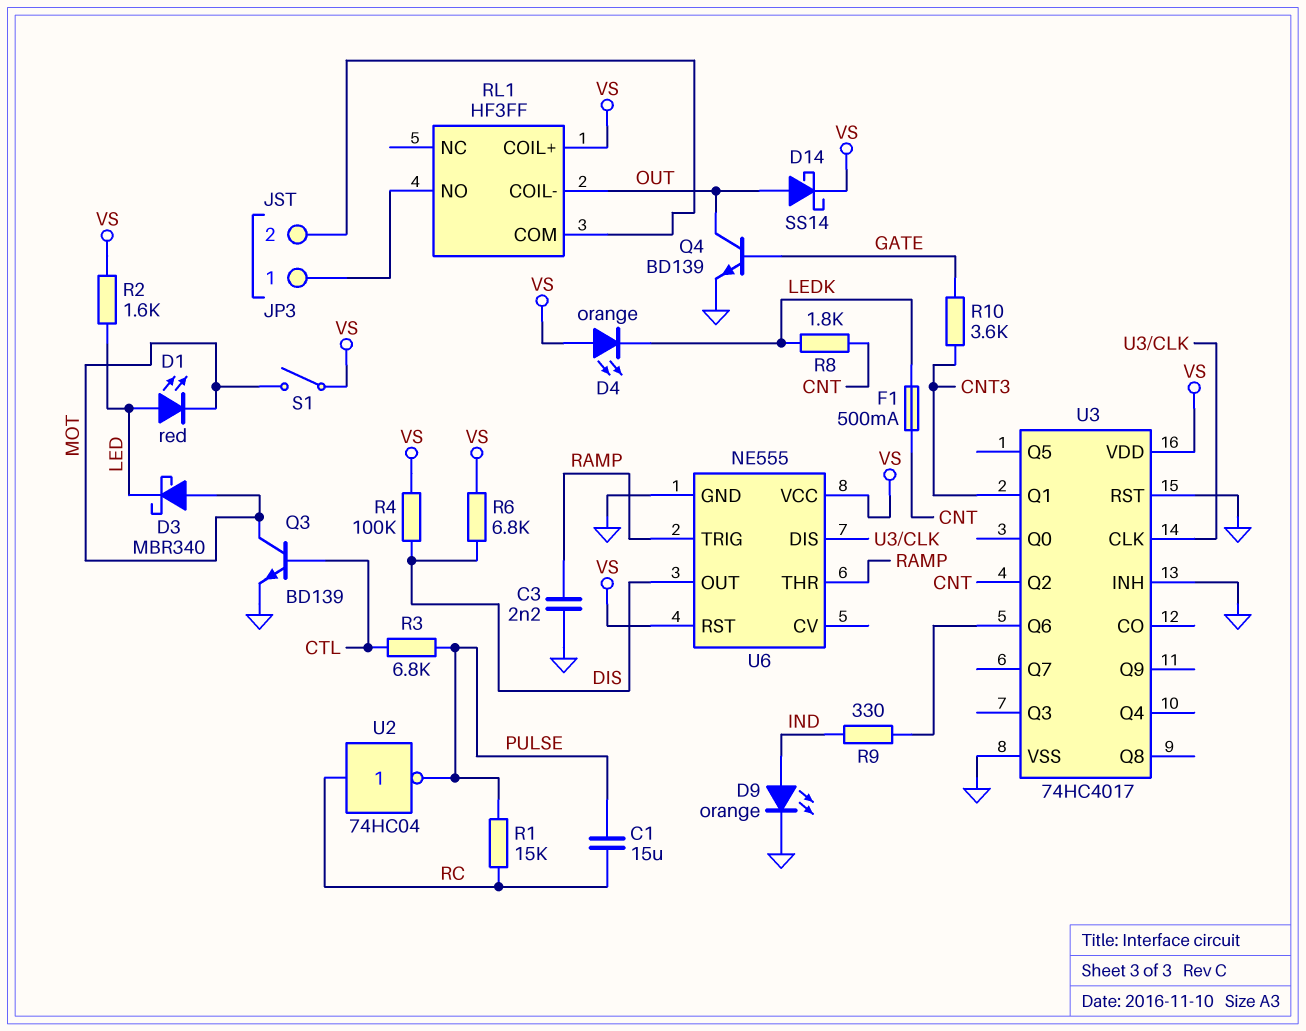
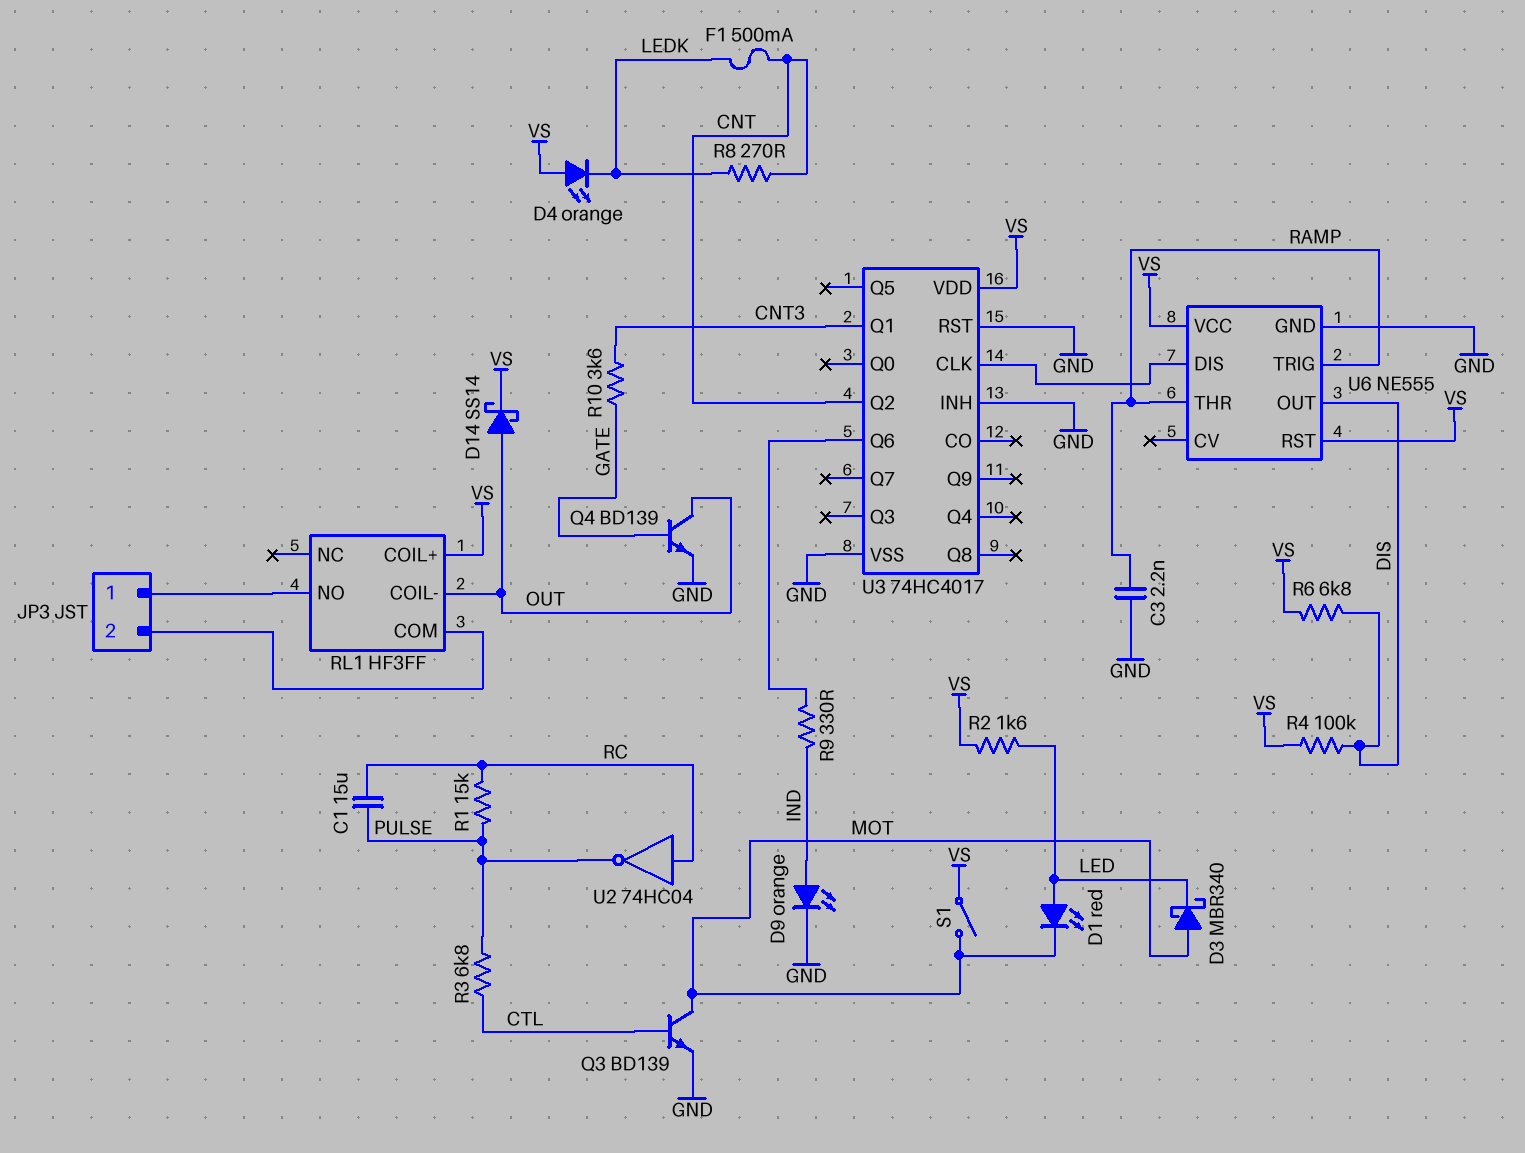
R8: 1.8k (CNT, LEDK) -> 270 (CNT, LEDK)

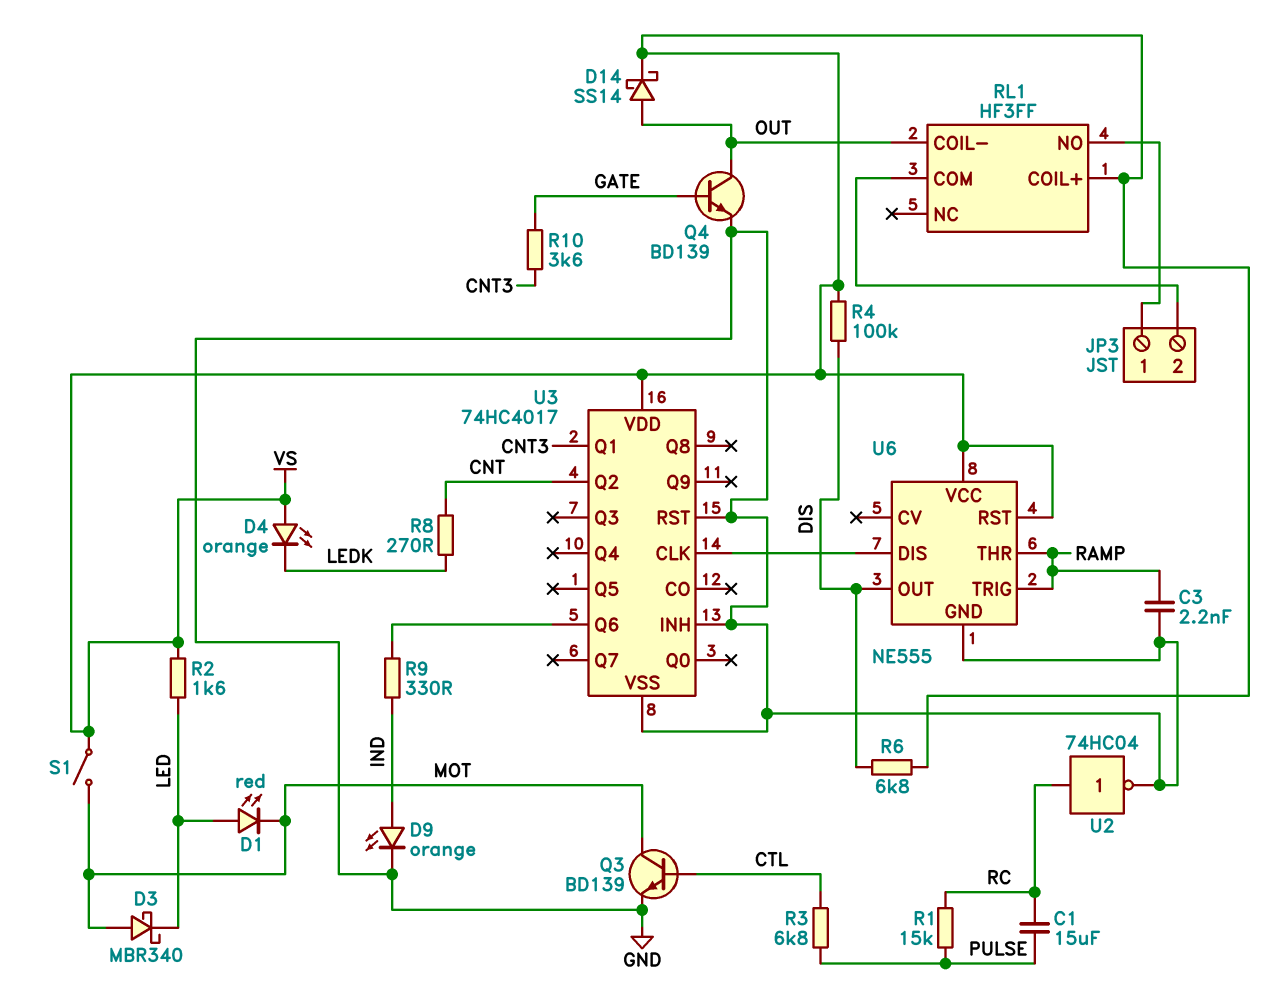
F1: 500mA (CNT, LEDK) -> none
U2: NOT 74HC04 (in RC, out PULSE) -> NOT 74HC04 (in RC, out GND)

